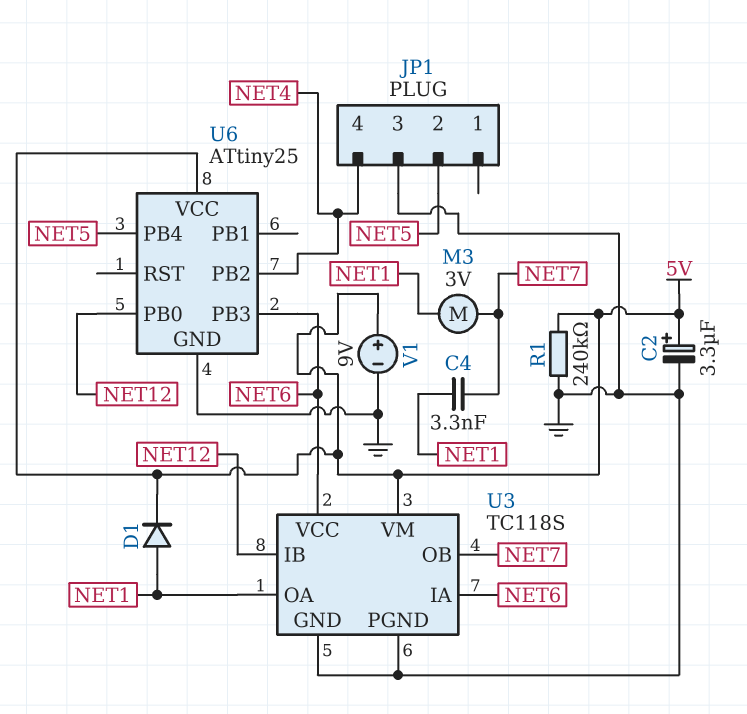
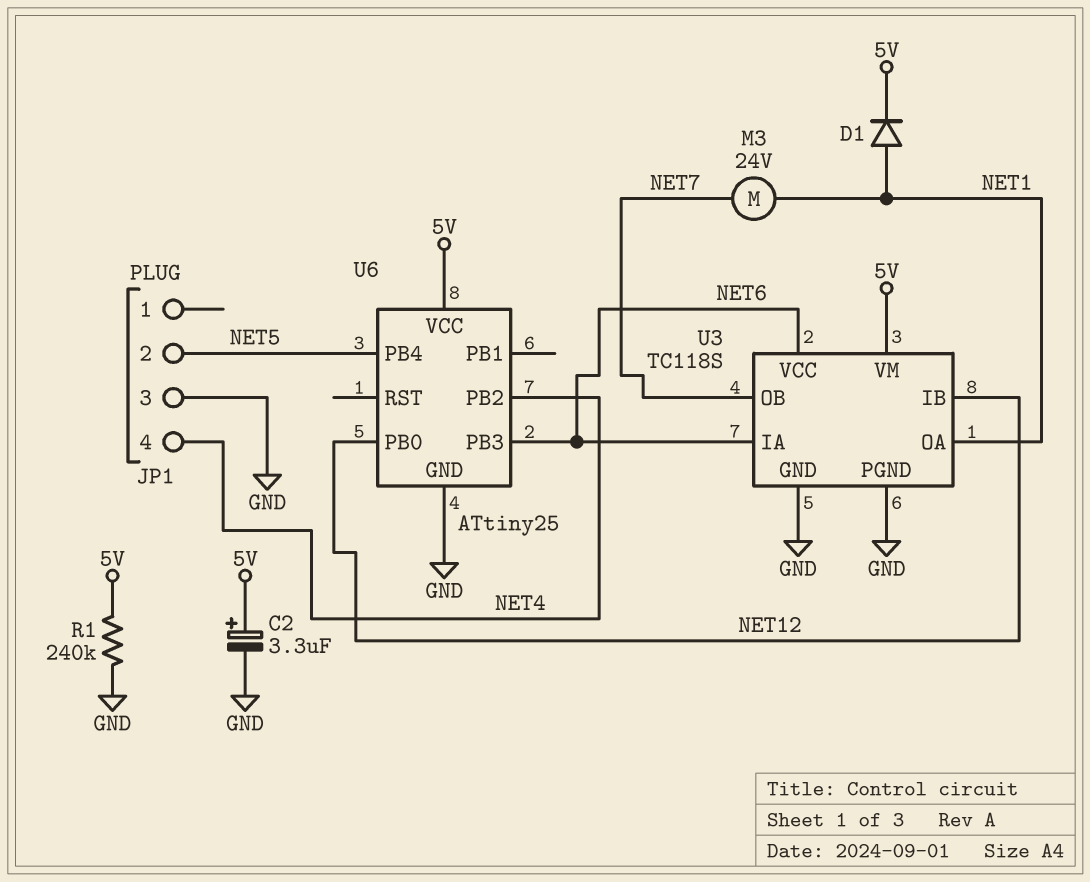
C4: 3.3nF (NET1, NET7) -> none
M3: motor 3V (NET1, NET7) -> motor 24V (NET1, NET7)
V1: 9V (plus 5V, minus GND) -> none

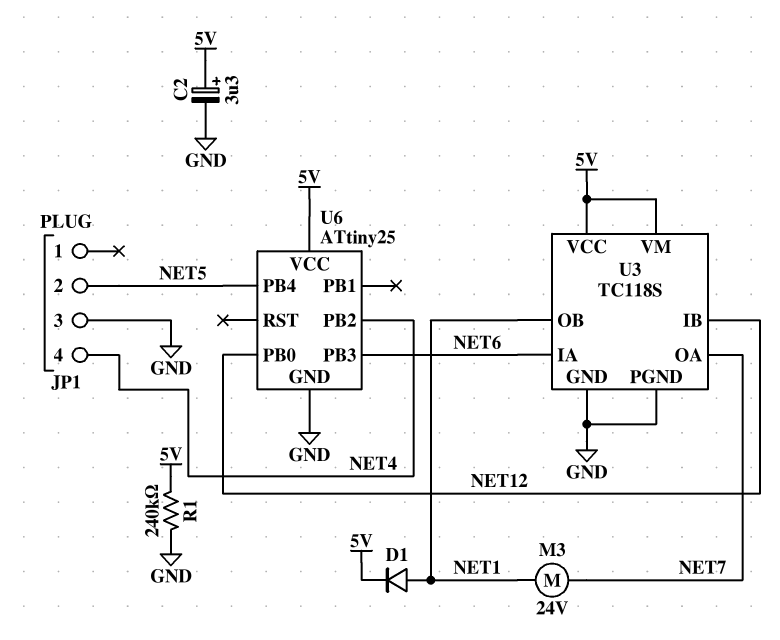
U3 pin OA: NET1 -> NET7
U3 pin OB: NET7 -> NET1
U3 pin VCC: NET6 -> 5V

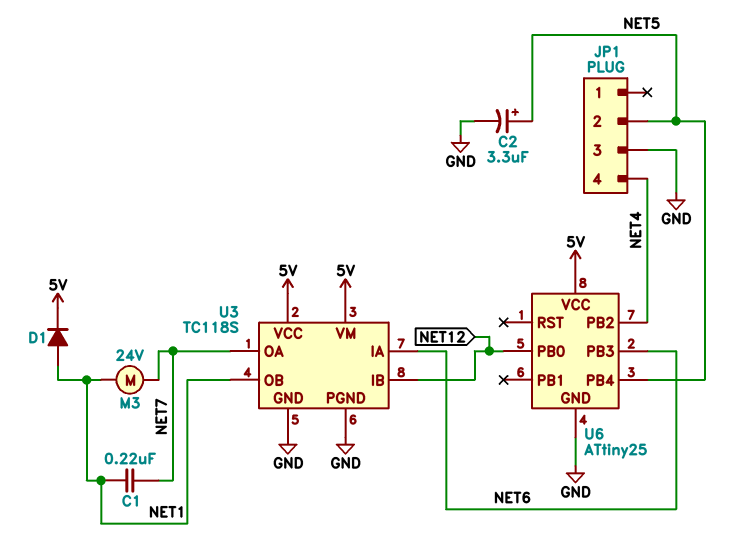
C1: none -> 220nF (NET1, NET7)
C2: 3.3uF (plus 5V, minus GND) -> 3.3uF (plus NET5, minus GND)
R1: 240k (5V, GND) -> none

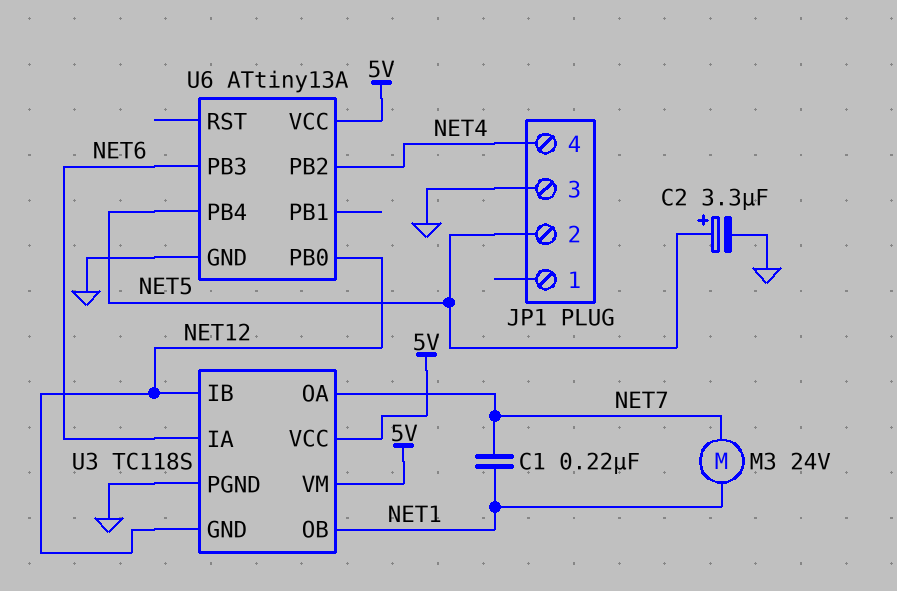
D1: diode (A NET1, K 5V) -> none
U3 pin GND: GND -> NET12
U6: ATtiny25 -> ATtiny13A

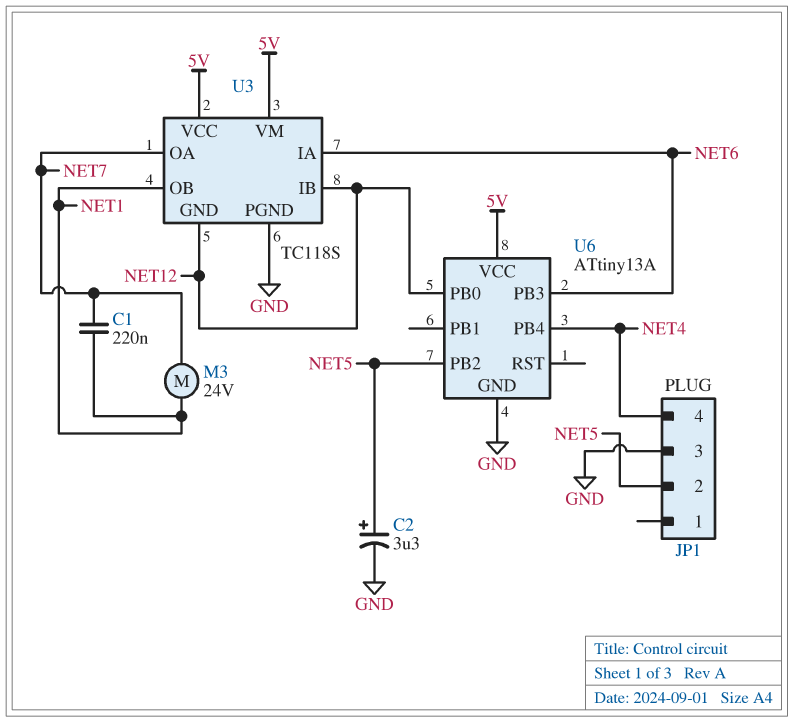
U6 pin PB2: NET4 -> NET5
U6 pin PB4: NET5 -> NET4

